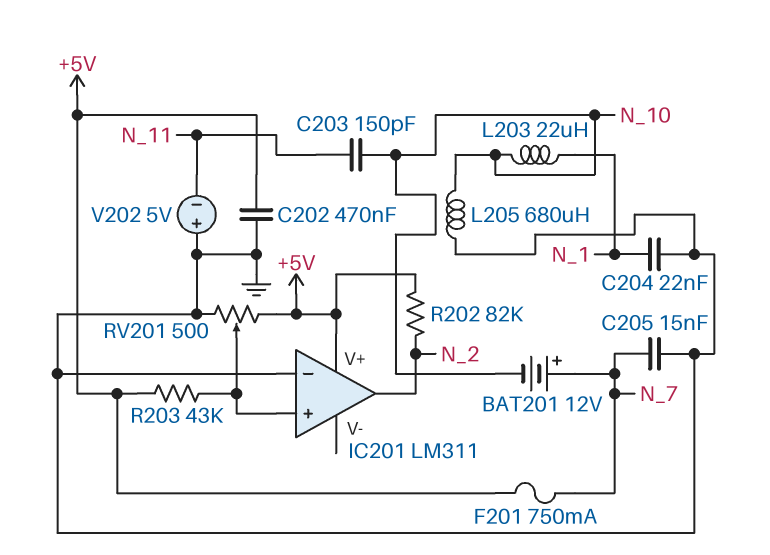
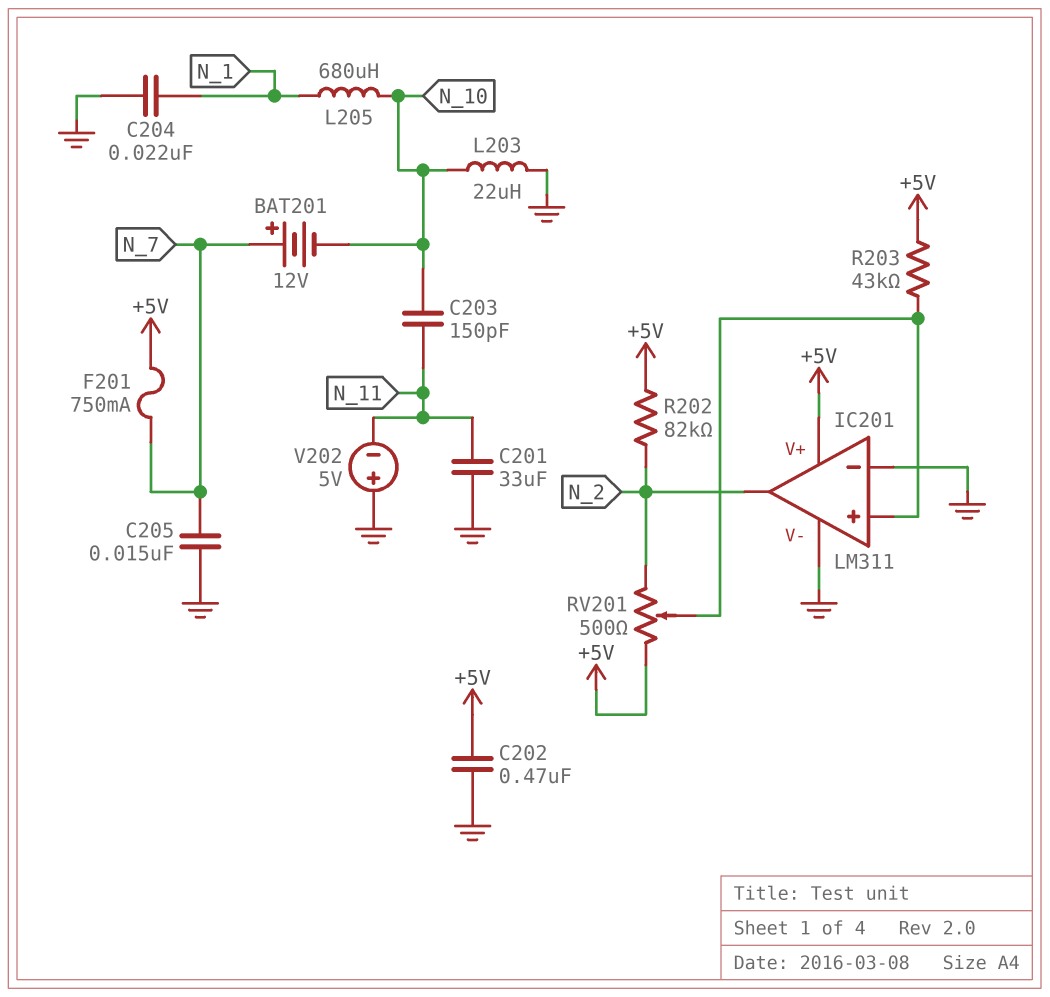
C201: none -> 33uF (GND, N_11)
IC201 pin V-: none -> GND
L203: 22uH (N_1, N_10) -> 22uH (GND, N_10)
L205: 680uH (GND, N_10) -> 680uH (N_1, N_10)
RV201: 500 (+5V, GND, wiper IC201/in+) -> 500 (+5V, N_2, wiper IC201/in+)

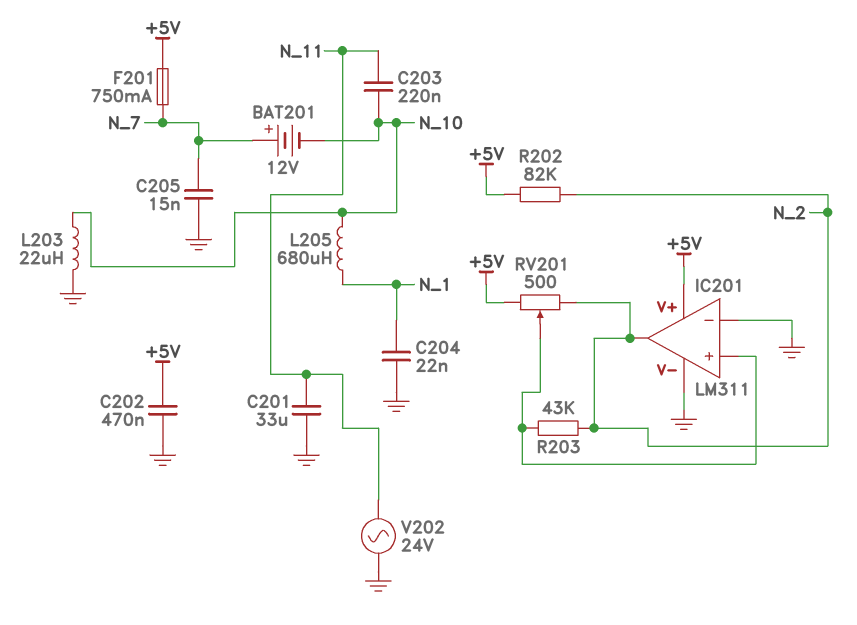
C203: 150pF (N_10, N_11) -> 220nF (N_10, N_11)
R203: 43k (+5V, IC201/in+) -> 43k (IC201/in+, N_2)
V202: 5V (plus GND, minus N_11) -> AC 24V (GND, N_11)

